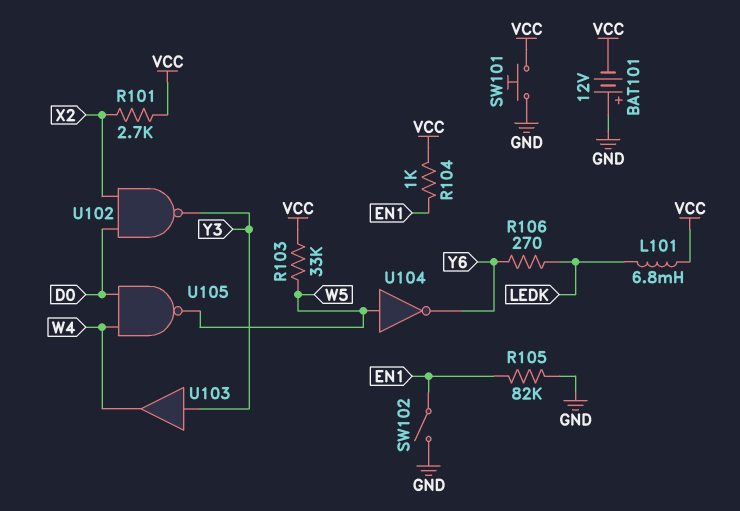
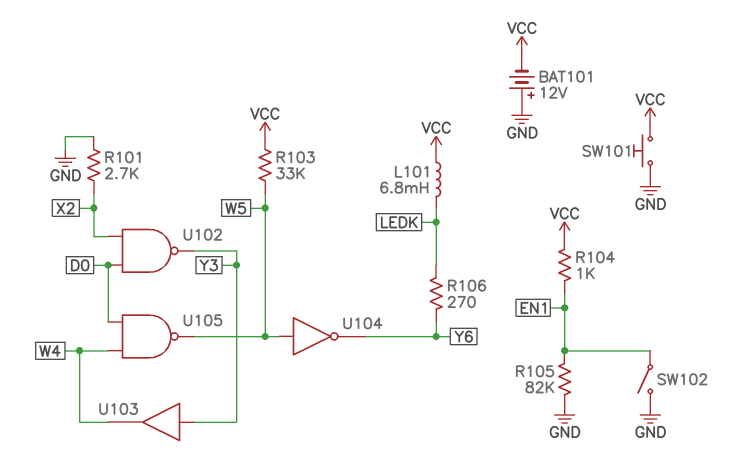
R101: 2.7k (VCC, X2) -> 2.7k (GND, X2)

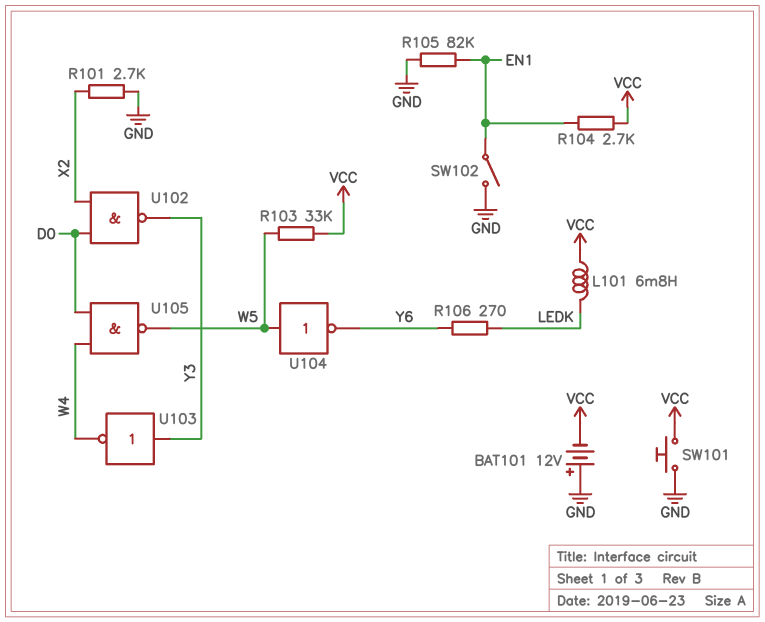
R104: 1k (EN1, VCC) -> 2.7k (EN1, VCC)
U103: buffer (in Y3, out W4) -> NOT (in Y3, out W4)

